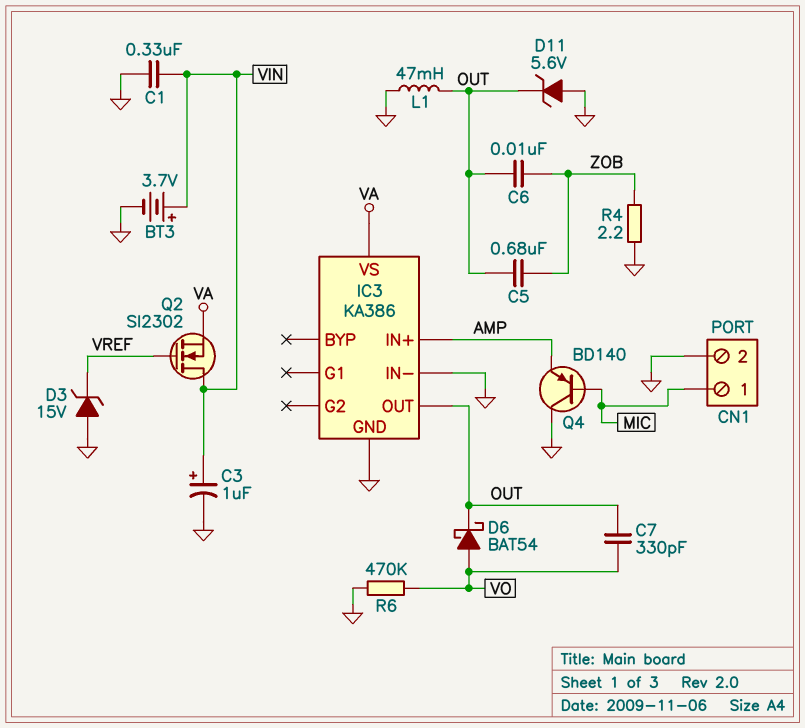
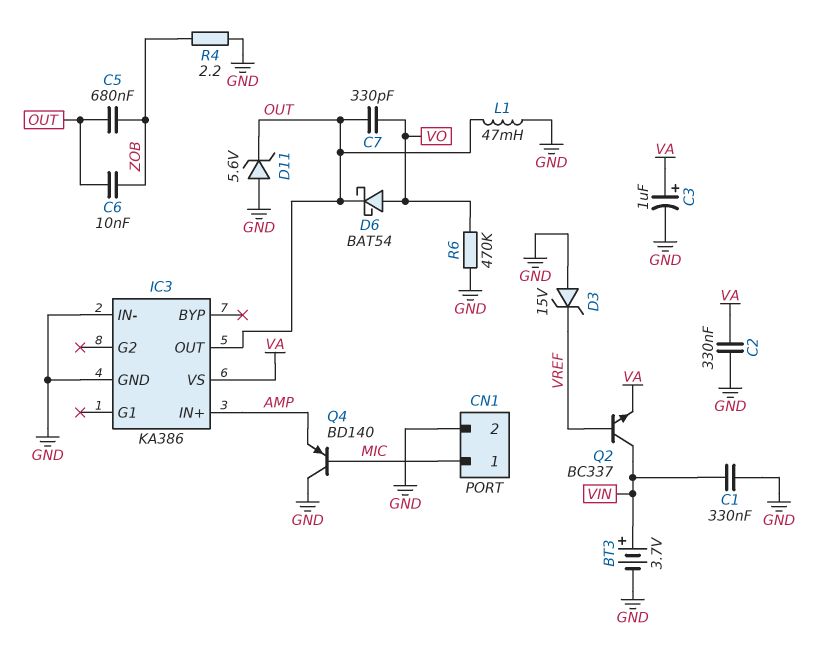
C2: none -> 330nF (GND, VA)
C3: 1uF (plus VIN, minus GND) -> 1uF (plus VA, minus GND)
Q2: NMOS SI2302 (G VREF, D VIN, S VA) -> NPN BC337 (B VREF, C VIN, E VA)

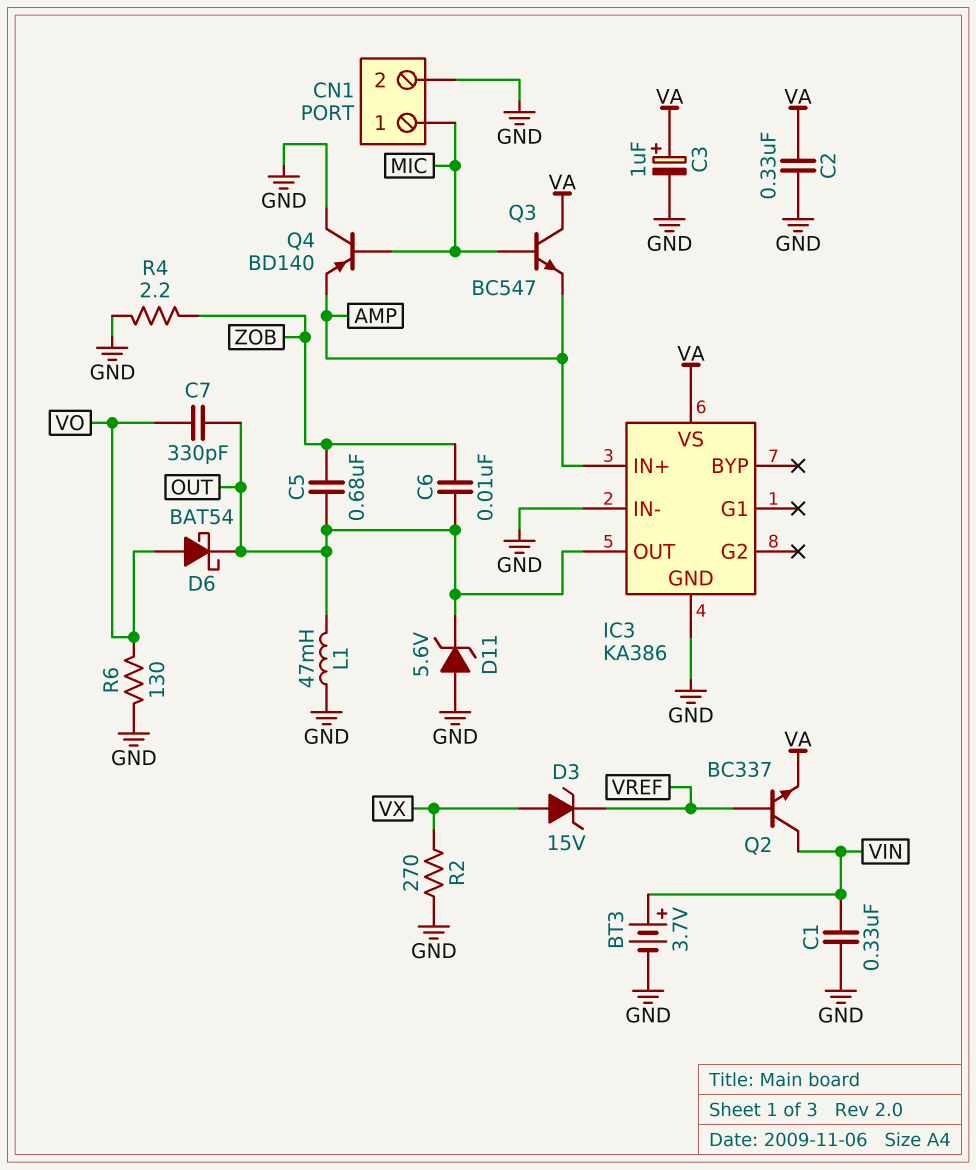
D3: zener 15V (A GND, K VREF) -> zener 15V (A VX, K VREF)
Q3: none -> NPN BC547 (B MIC, C VA, E AMP)
R2: none -> 270 (GND, VX)
R6: 470k (GND, VO) -> 130 (GND, VO)

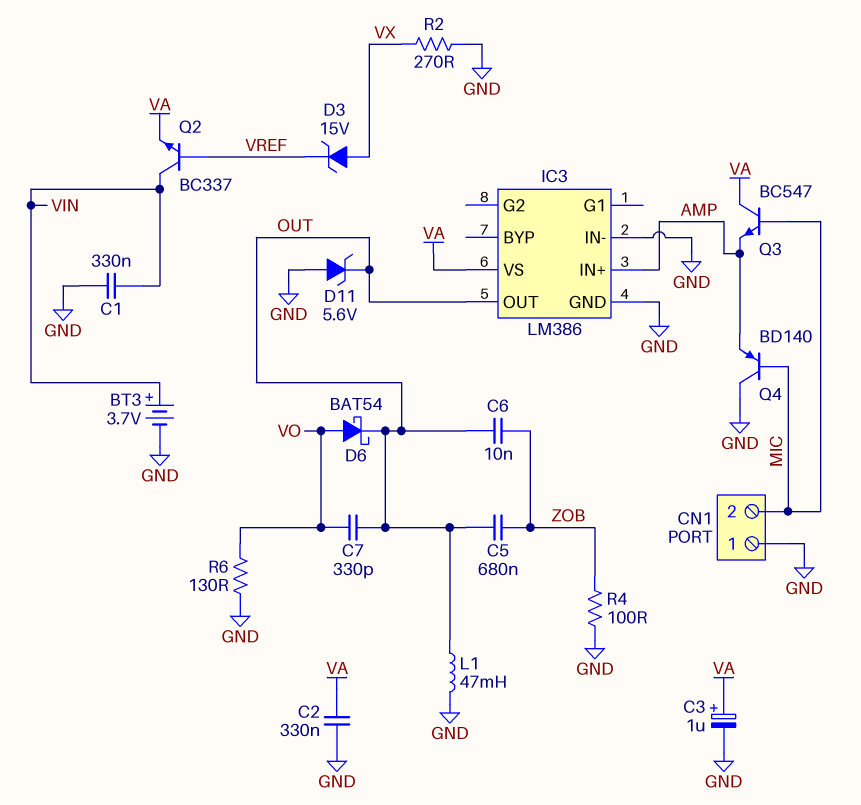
CN1 pin 1: MIC -> GND
CN1 pin 2: GND -> MIC
IC3: KA386 -> LM386
R4: 2.2 (GND, ZOB) -> 100 (GND, ZOB)

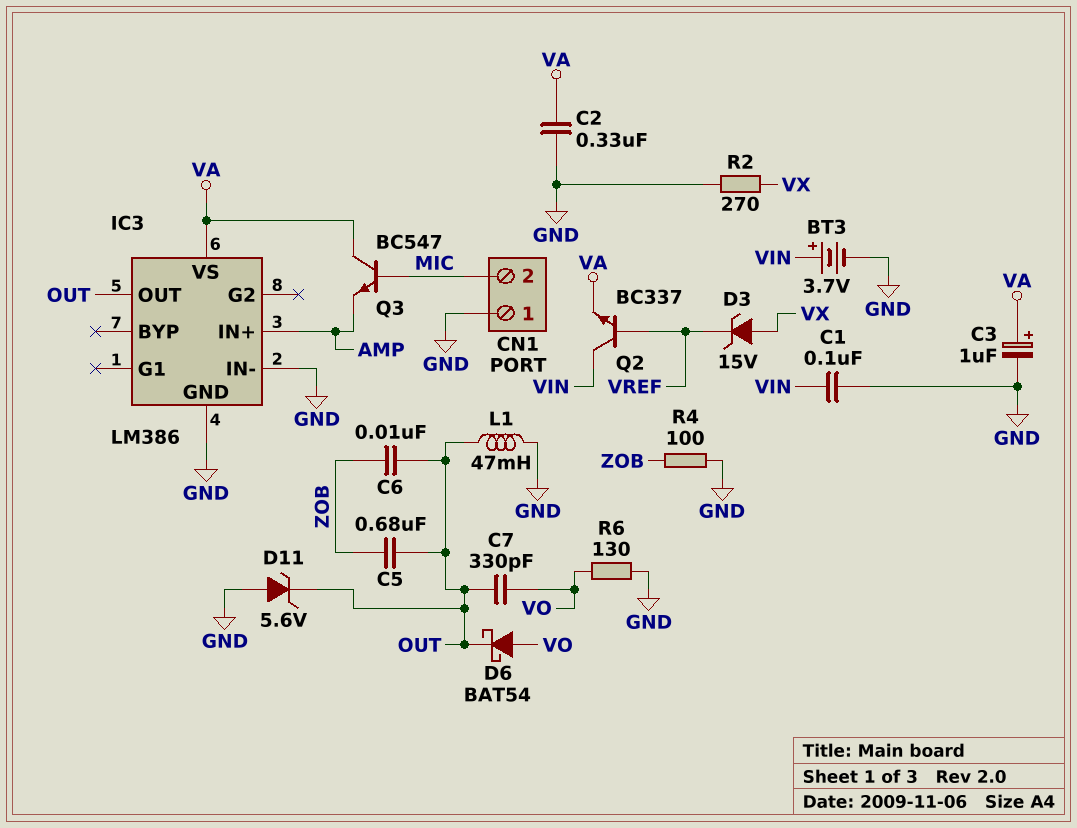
C1: 330nF (GND, VIN) -> 100nF (GND, VIN)
Q4: PNP BD140 (B MIC, C GND, E AMP) -> none

